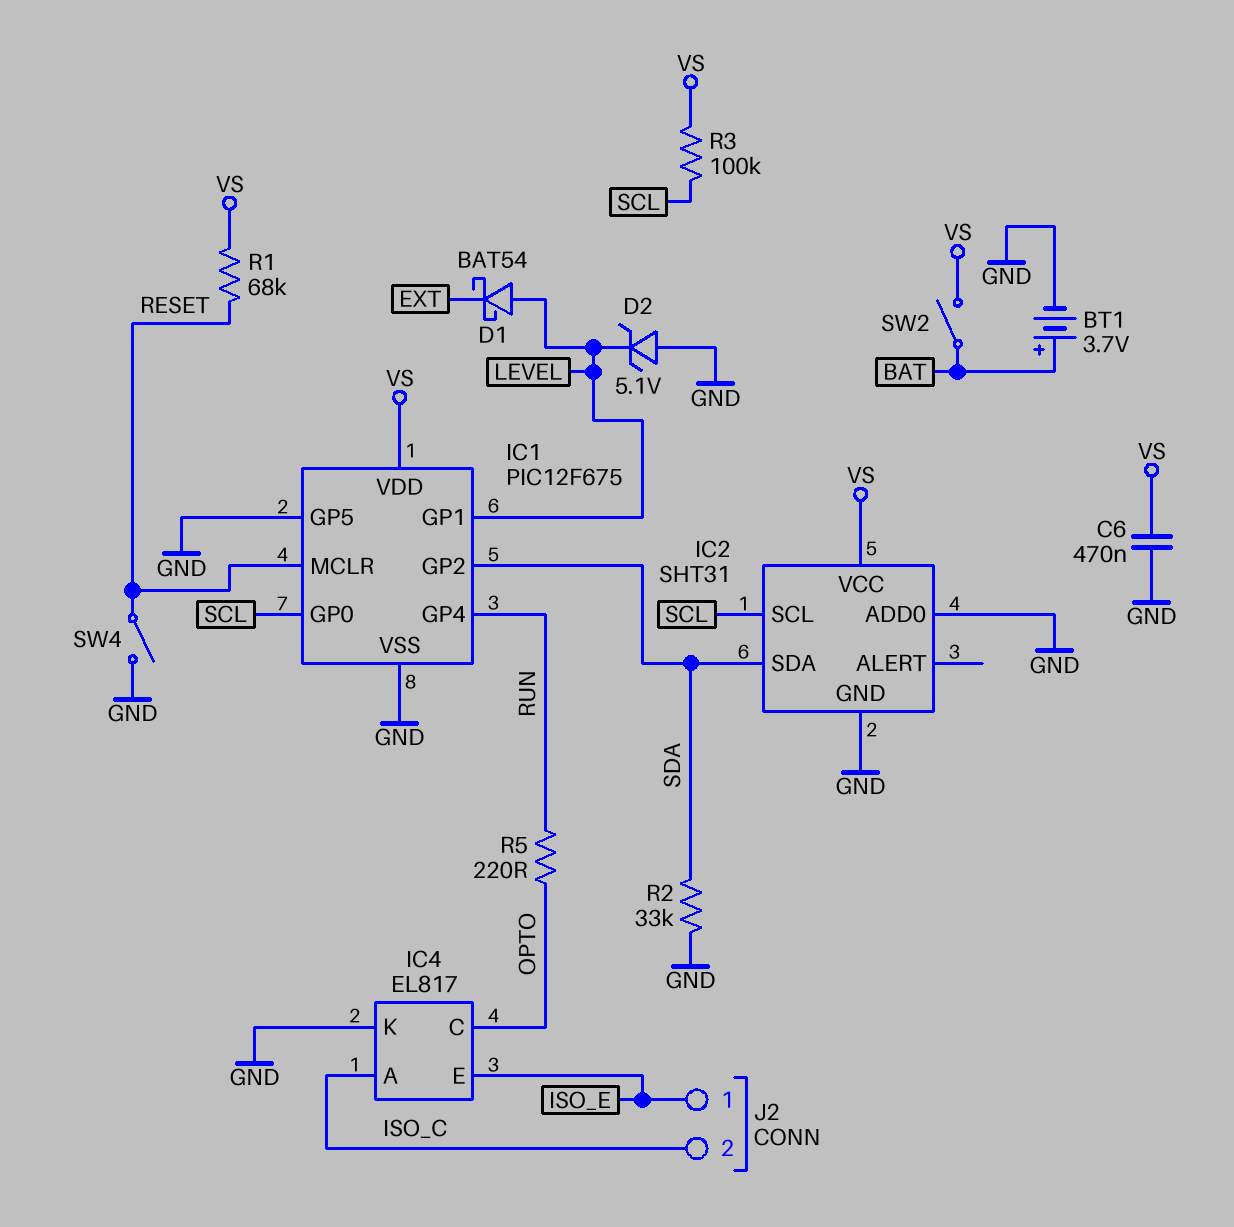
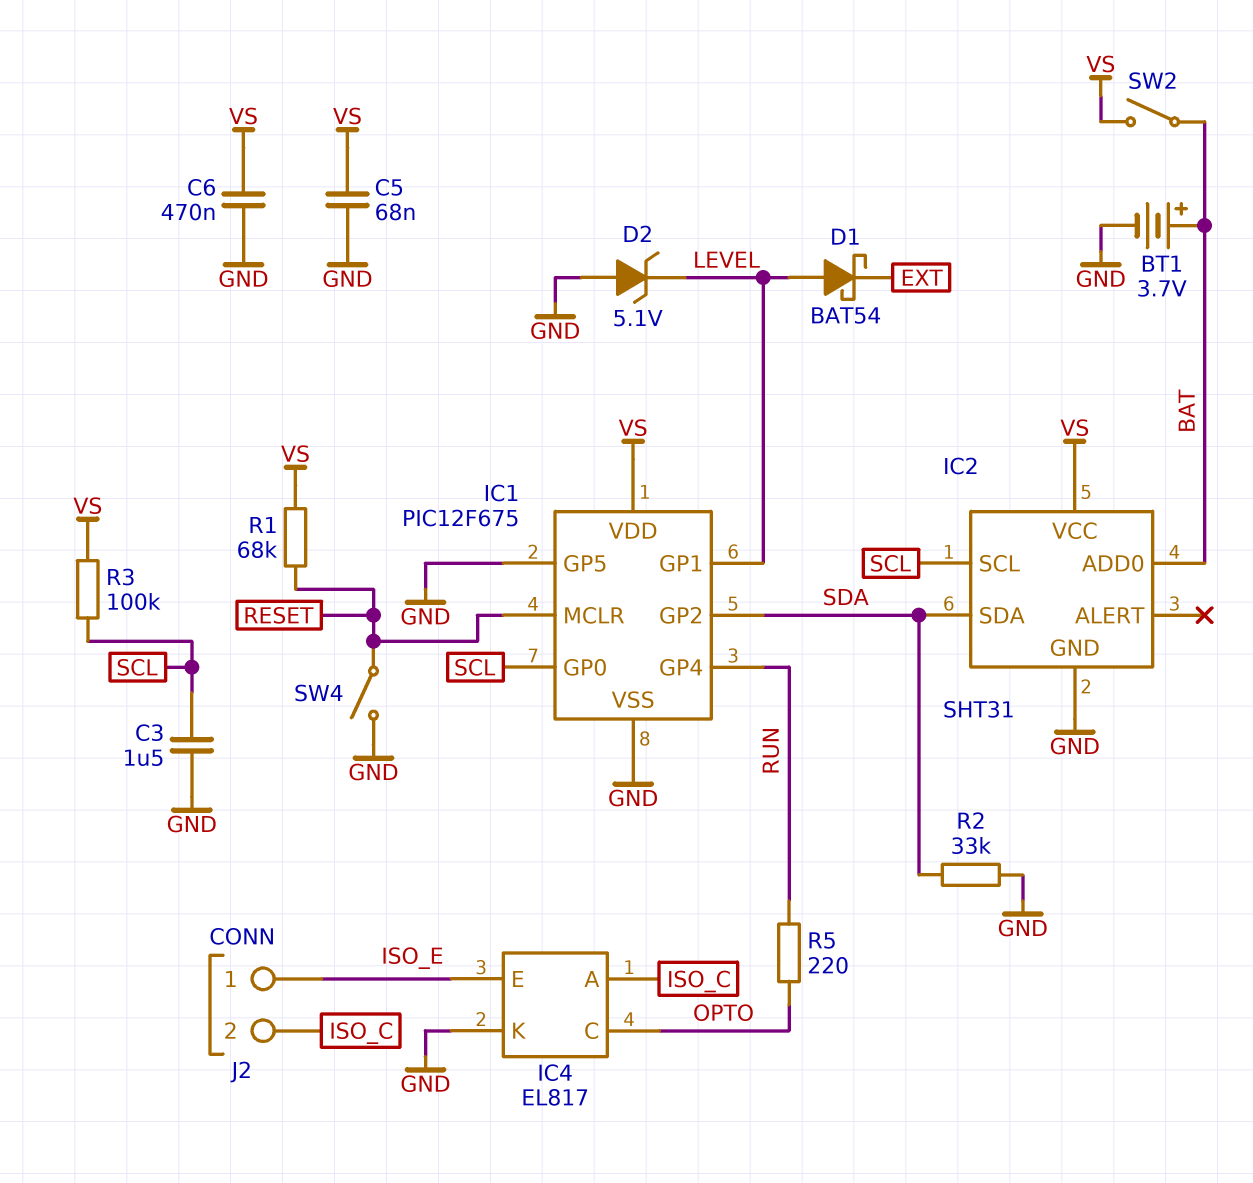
C3: none -> 1.5uF (GND, SCL)
C5: none -> 68nF (GND, VS)
IC2 pin ADD0: GND -> BAT

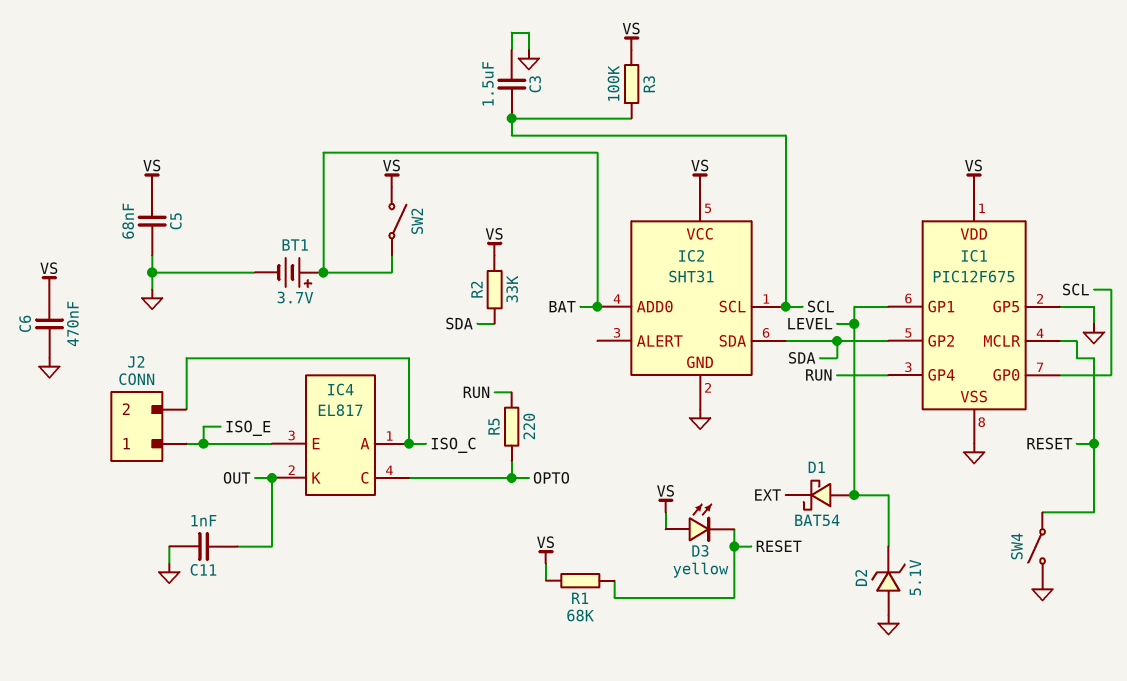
C11: none -> 1nF (GND, OUT)
D3: none -> LED yellow (A VS, K RESET)
IC4 pin K: GND -> OUT
R2: 33k (GND, SDA) -> 33k (SDA, VS)

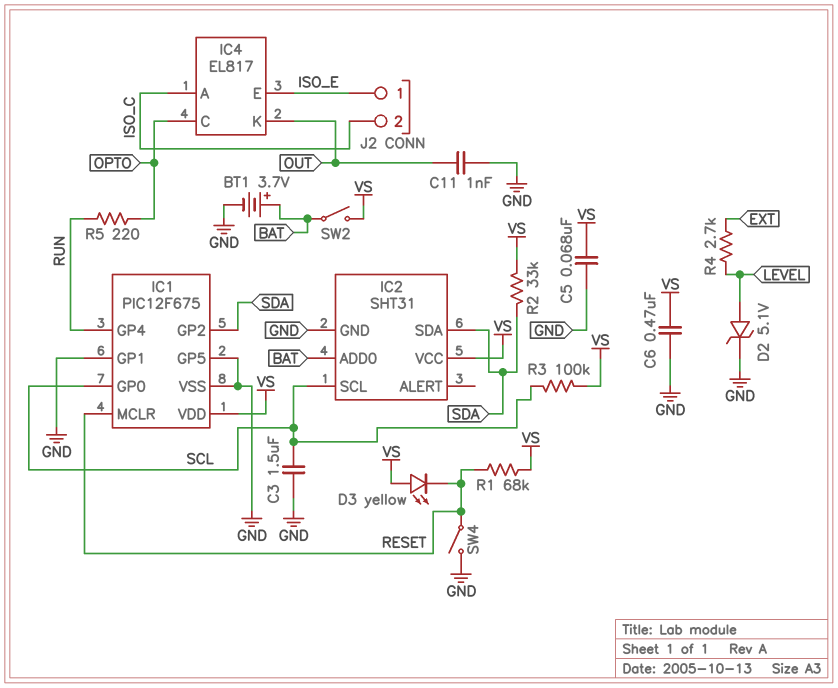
D1: schottky BAT54 (A LEVEL, K EXT) -> none
D2: zener 5.1V (A GND, K LEVEL) -> zener 5.1V (A LEVEL, K GND)
IC1 pin GP1: LEVEL -> GND
R4: none -> 2.7k (EXT, LEVEL)

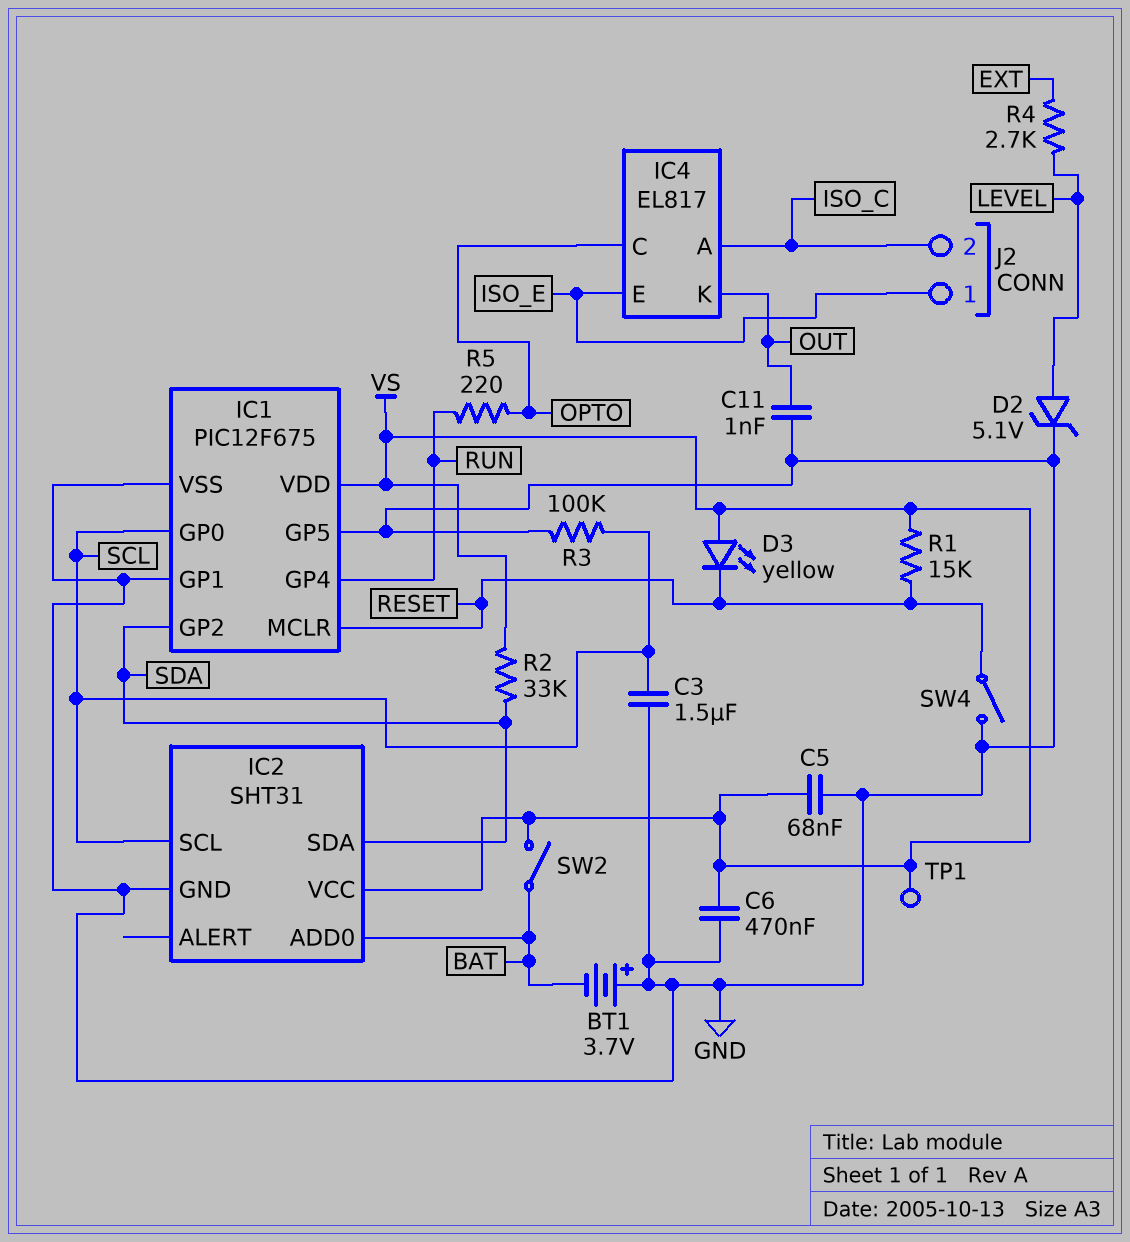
BT1: 3.7V (plus BAT, minus GND) -> 3.7V (plus GND, minus BAT)
R1: 68k (RESET, VS) -> 15k (RESET, VS)
R3: 100k (SCL, VS) -> 100k (GND, SCL)
TP1: none -> test point (VS)

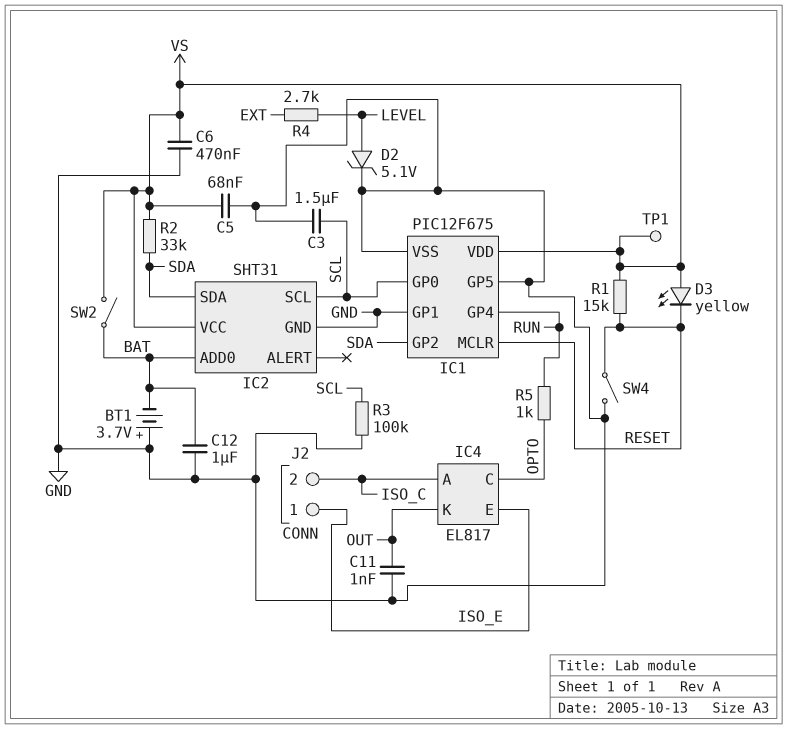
C12: none -> 1uF (BAT, GND)
R5: 220 (OPTO, RUN) -> 1k (OPTO, RUN)

